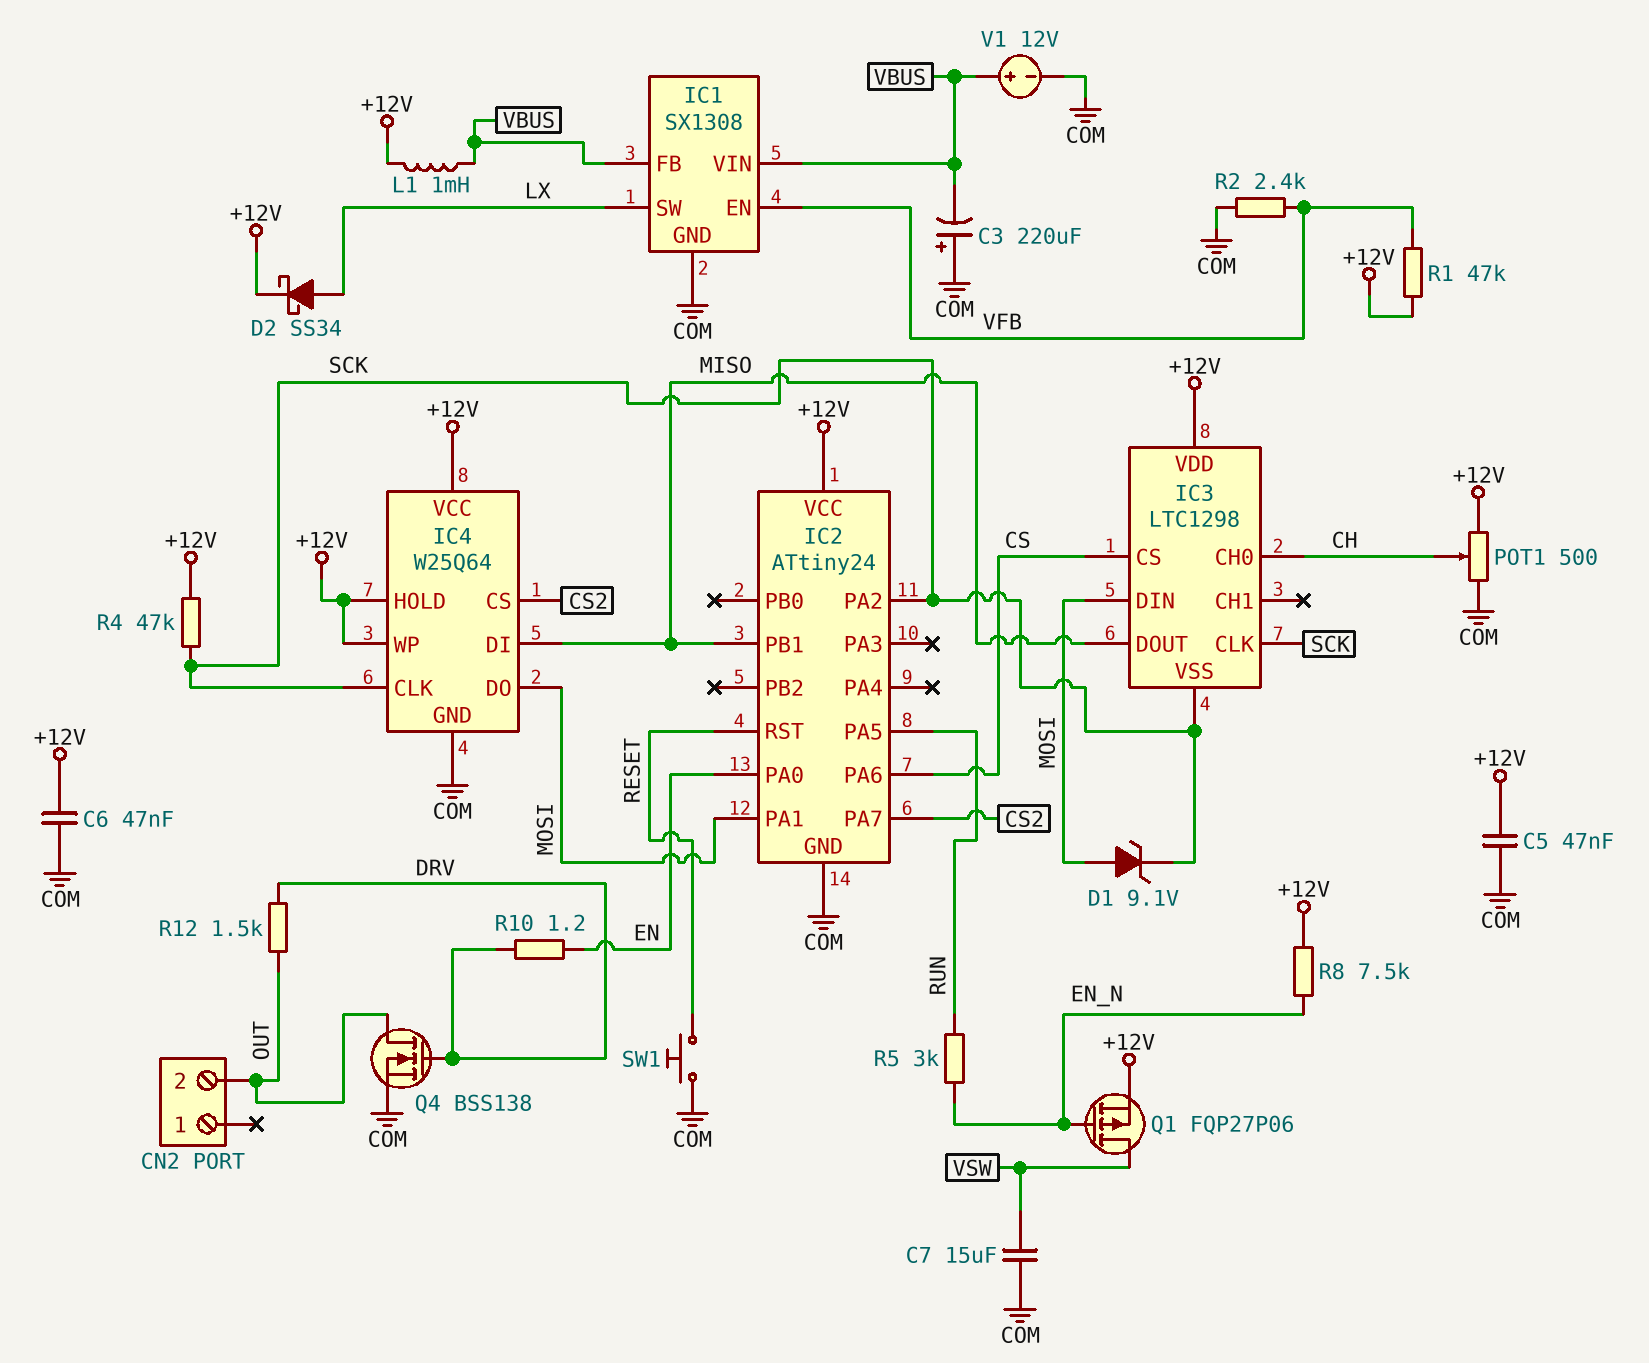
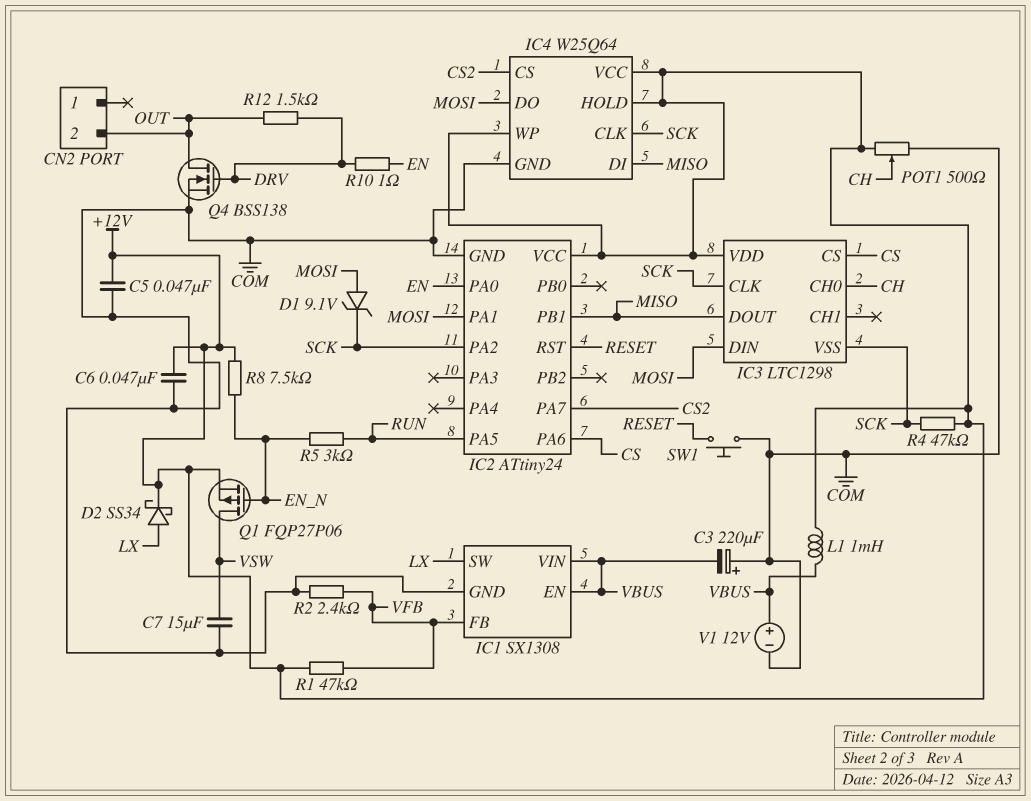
IC1 pin EN: VFB -> VBUS
IC1 pin FB: VBUS -> VFB
R10: 1.2 (DRV, EN) -> 1 (DRV, EN)

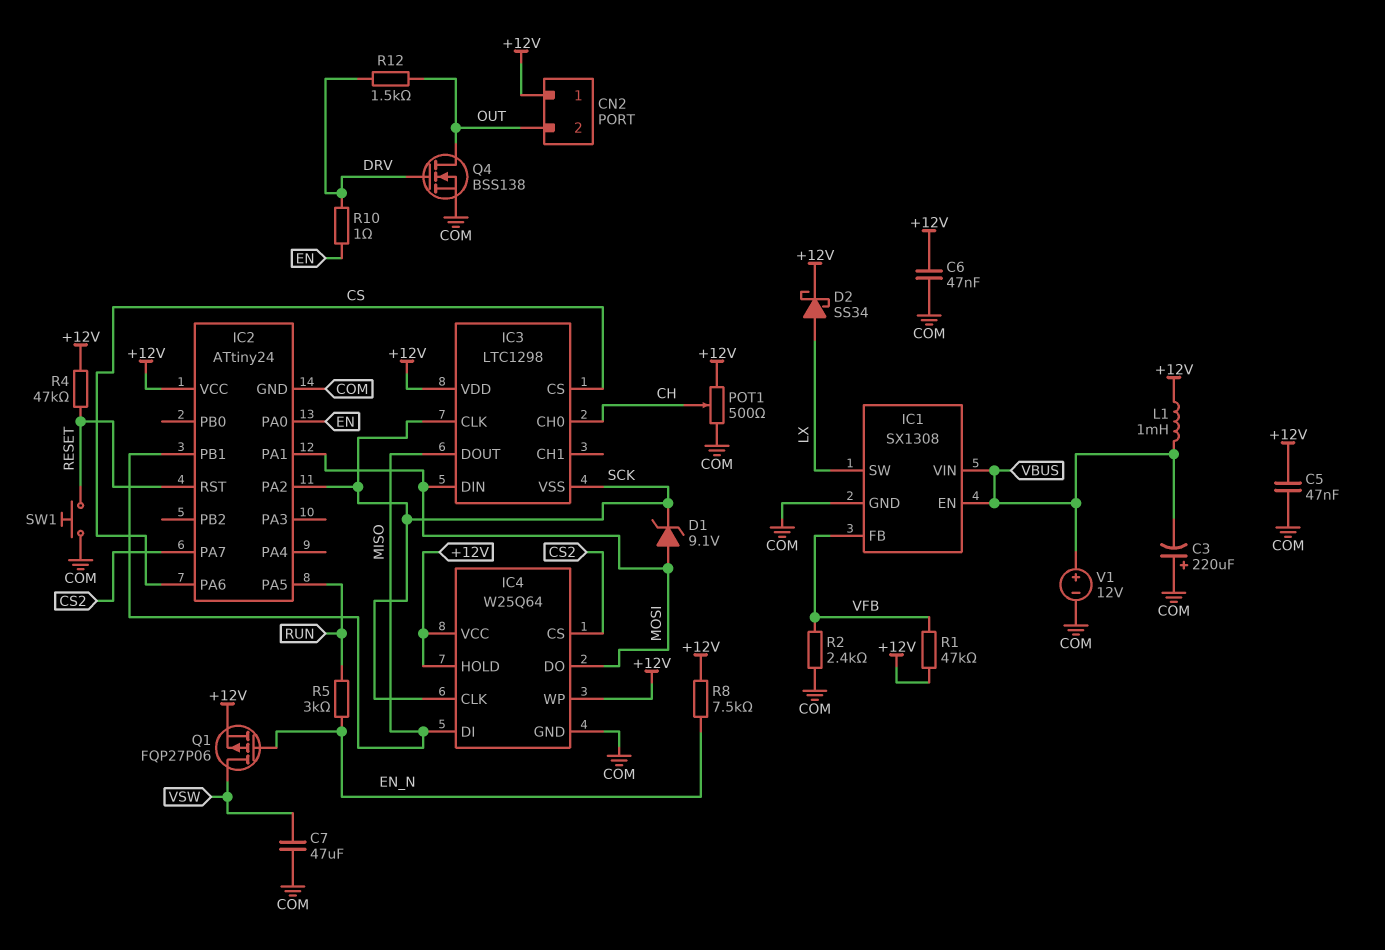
C7: 15uF (COM, VSW) -> 47uF (COM, VSW)
CN2 pin 1: none -> +12V
R4: 47k (+12V, SCK) -> 47k (+12V, RESET)

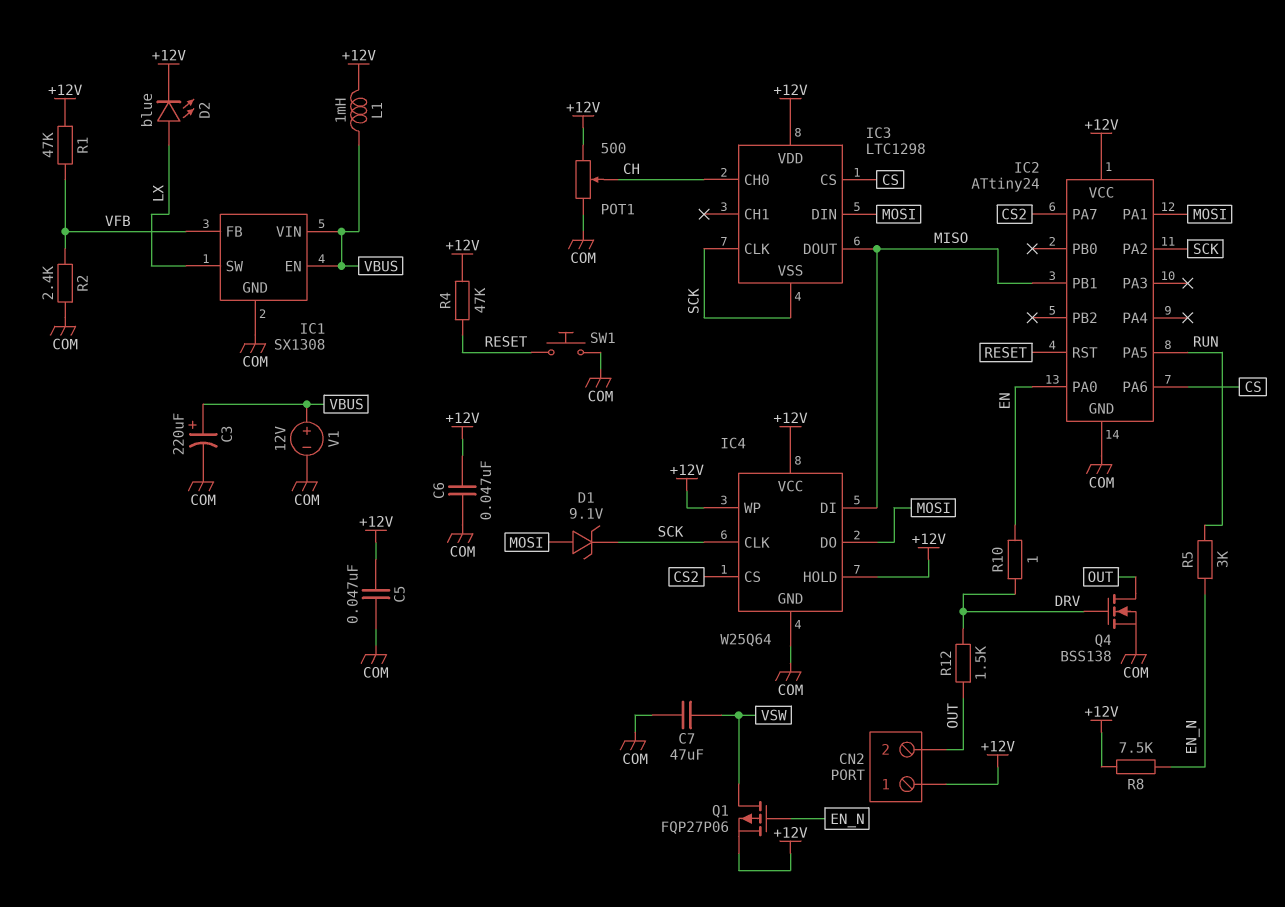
C3: 220uF (plus COM, minus VBUS) -> 220uF (plus VBUS, minus COM)
D2: schottky SS34 (A LX, K +12V) -> LED blue (A LX, K +12V)

